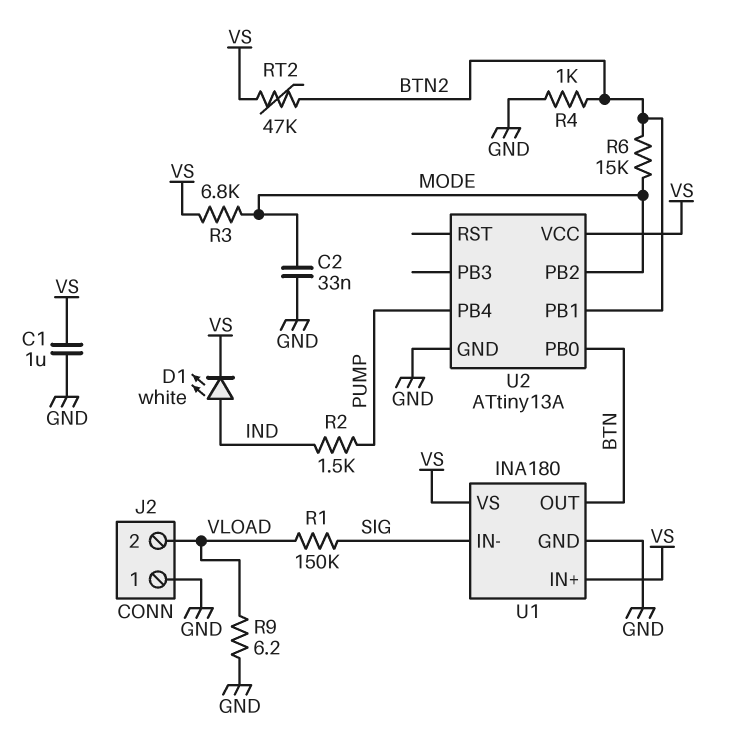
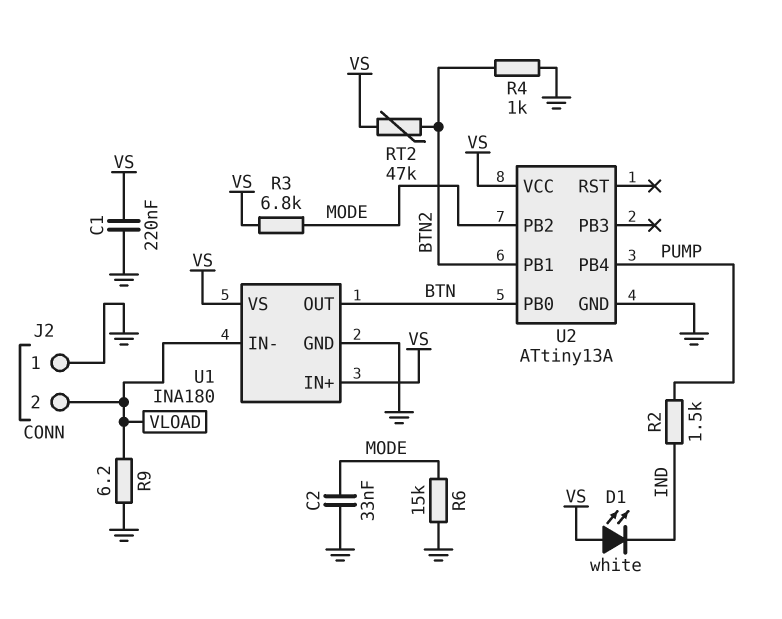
C1: 1uF (GND, VS) -> 220nF (GND, VS)
D1: LED white (A IND, K VS) -> LED white (A VS, K IND)
R1: 150k (SIG, VLOAD) -> none
R6: 15k (BTN2, MODE) -> 15k (GND, MODE)
U1 pin IN-: SIG -> VLOAD

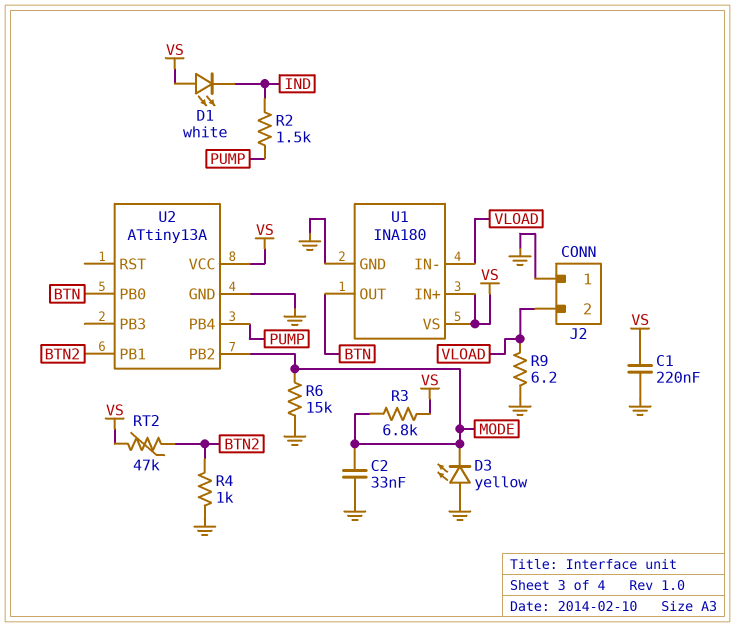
D3: none -> LED yellow (A GND, K MODE)

